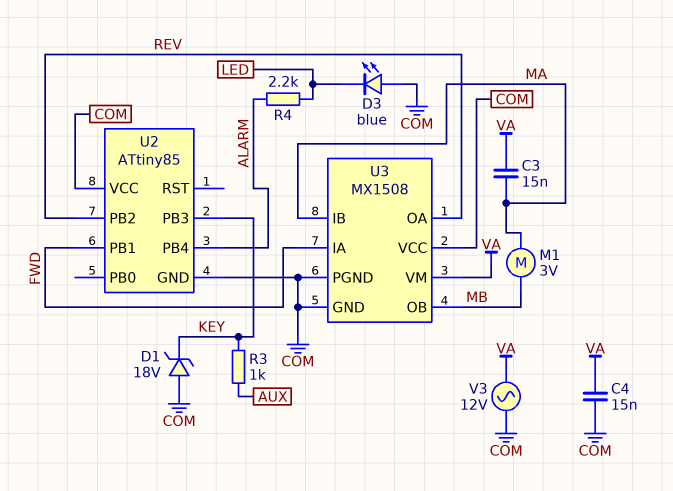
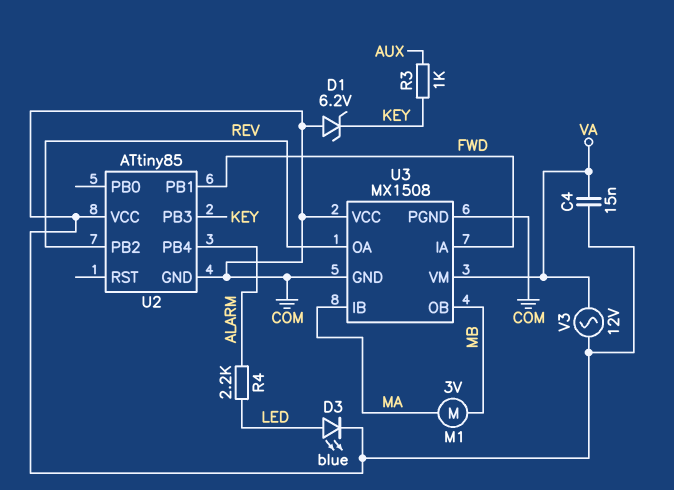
C3: 15nF (MA, VA) -> none
D1: zener 18V (A COM, K KEY) -> zener 6.2V (A COM, K KEY)
D3: LED blue (A COM, K LED) -> LED blue (A LED, K COM)

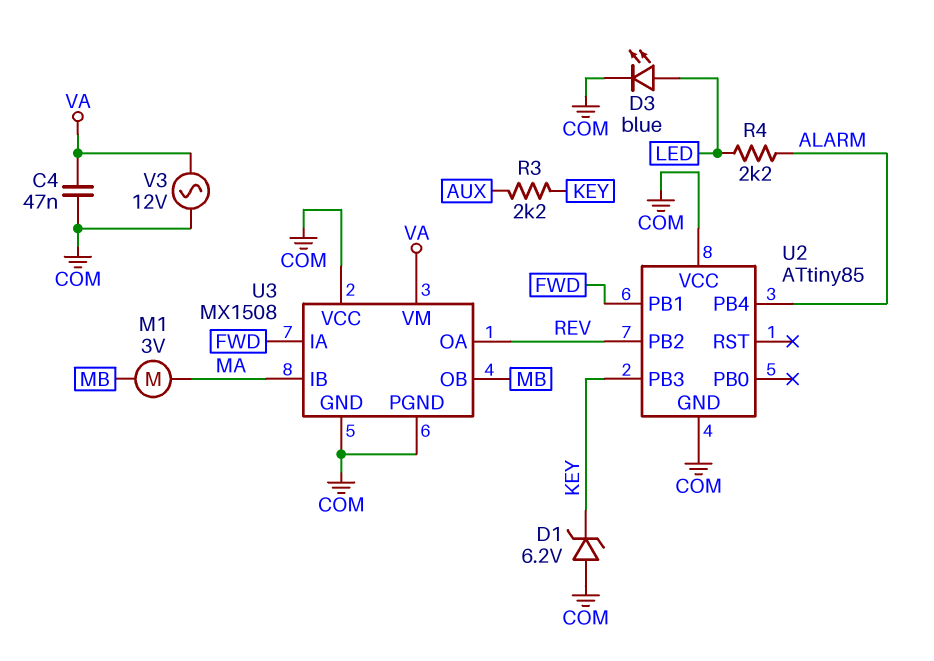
C4: 15nF (COM, VA) -> 47nF (COM, VA)
R3: 1k (AUX, KEY) -> 2.2k (AUX, KEY)

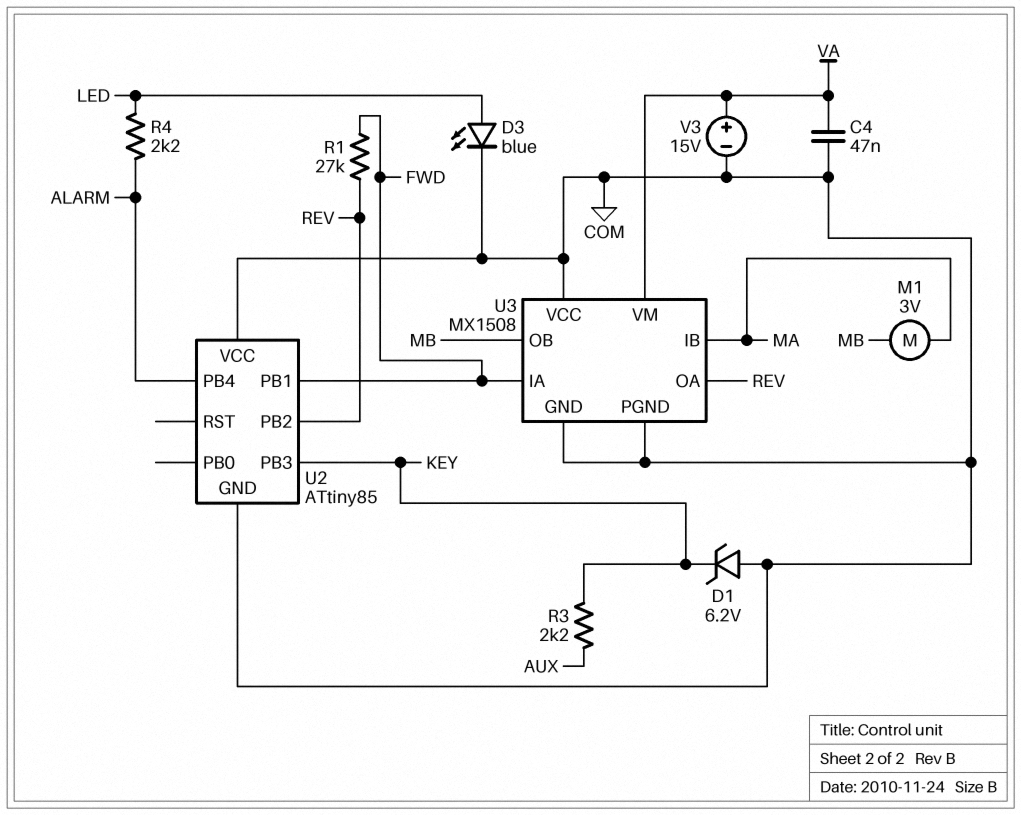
R1: none -> 27k (FWD, REV)
V3: AC 12V (COM, VA) -> 15V (plus VA, minus COM)

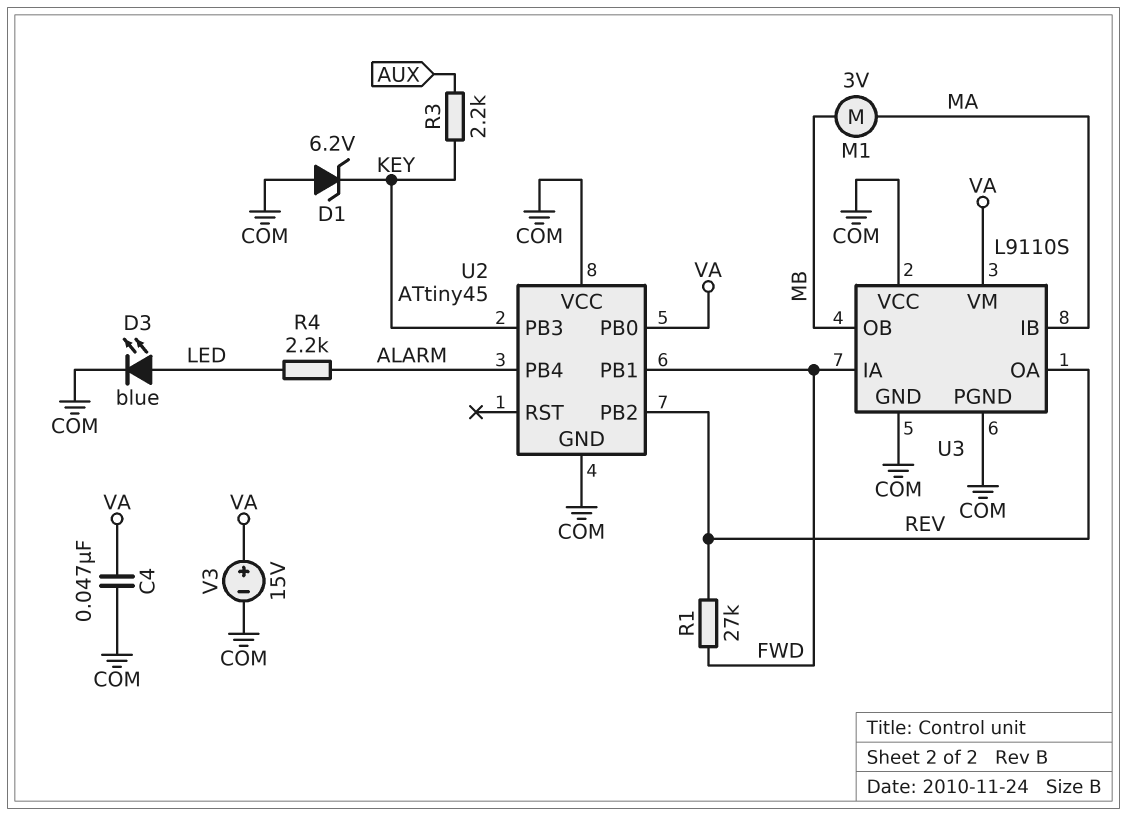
U2: ATtiny85 -> ATtiny45
U2 pin PB0: none -> VA
U3: MX1508 -> L9110S

